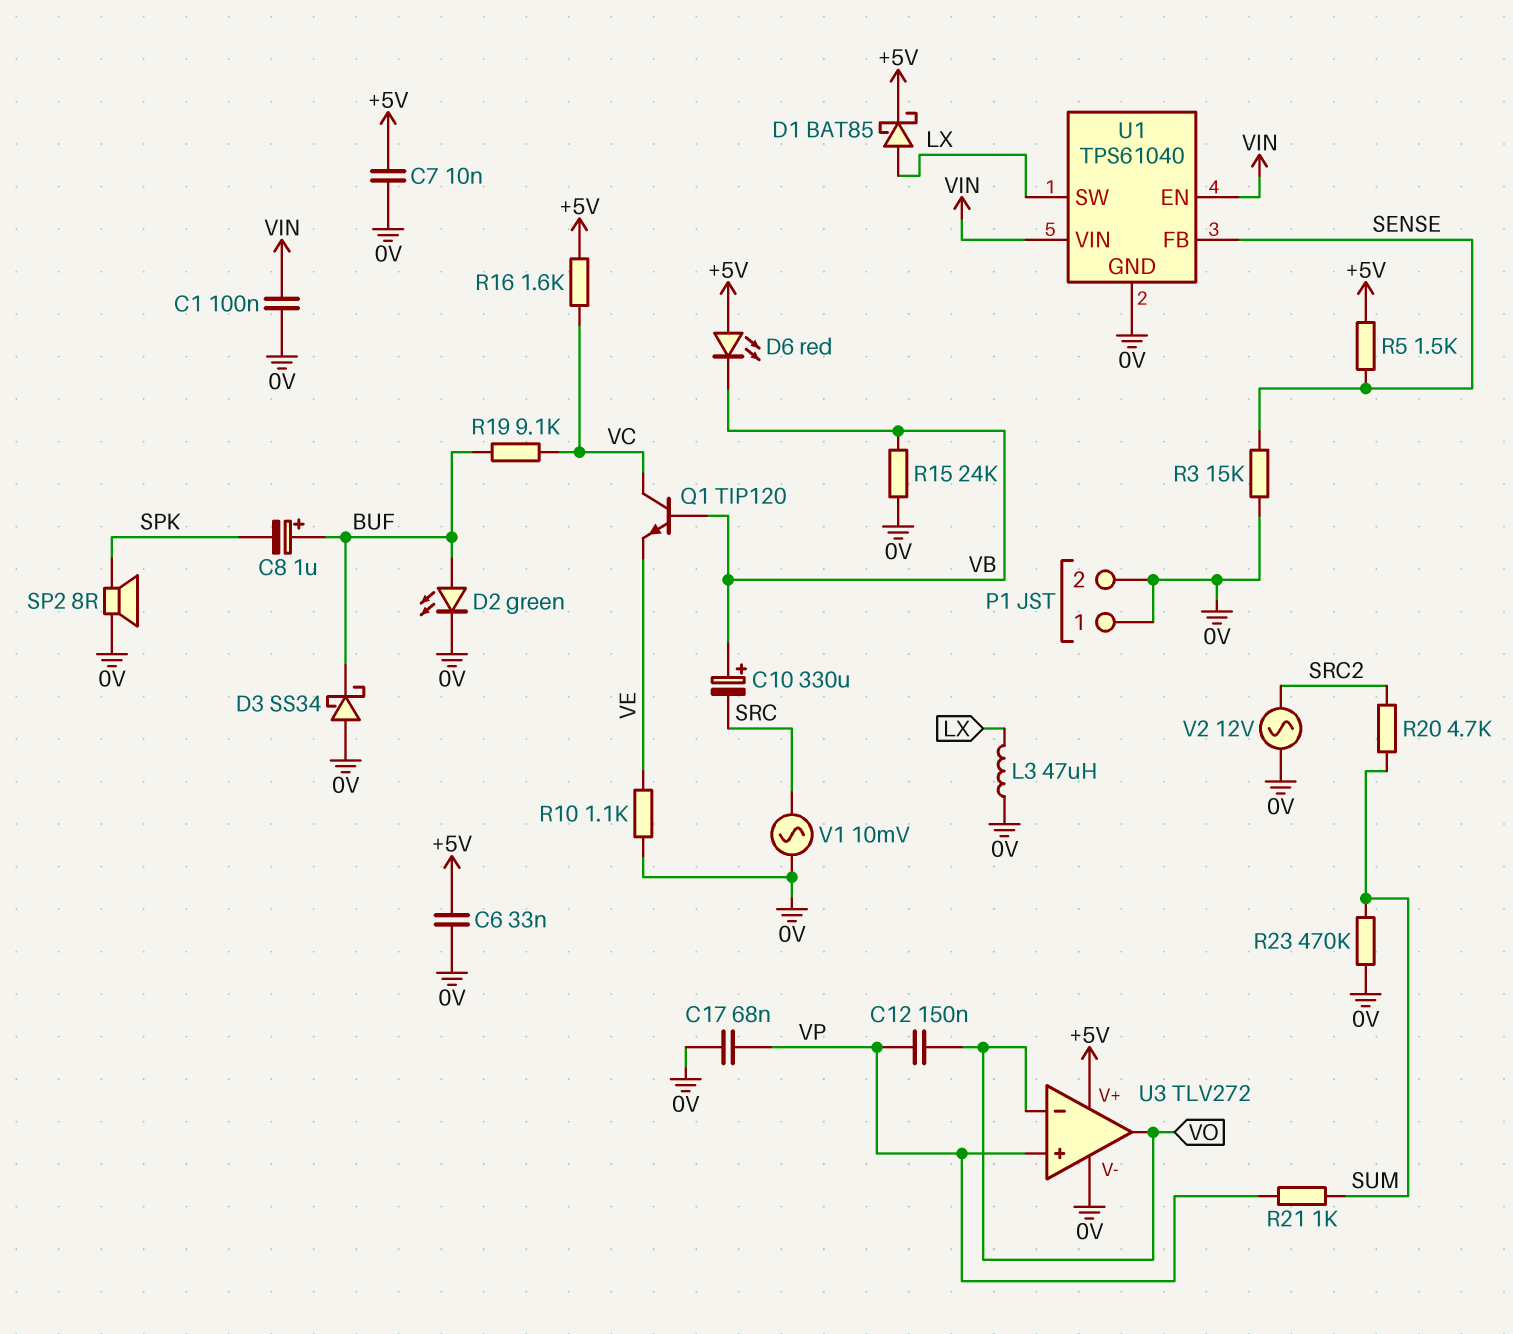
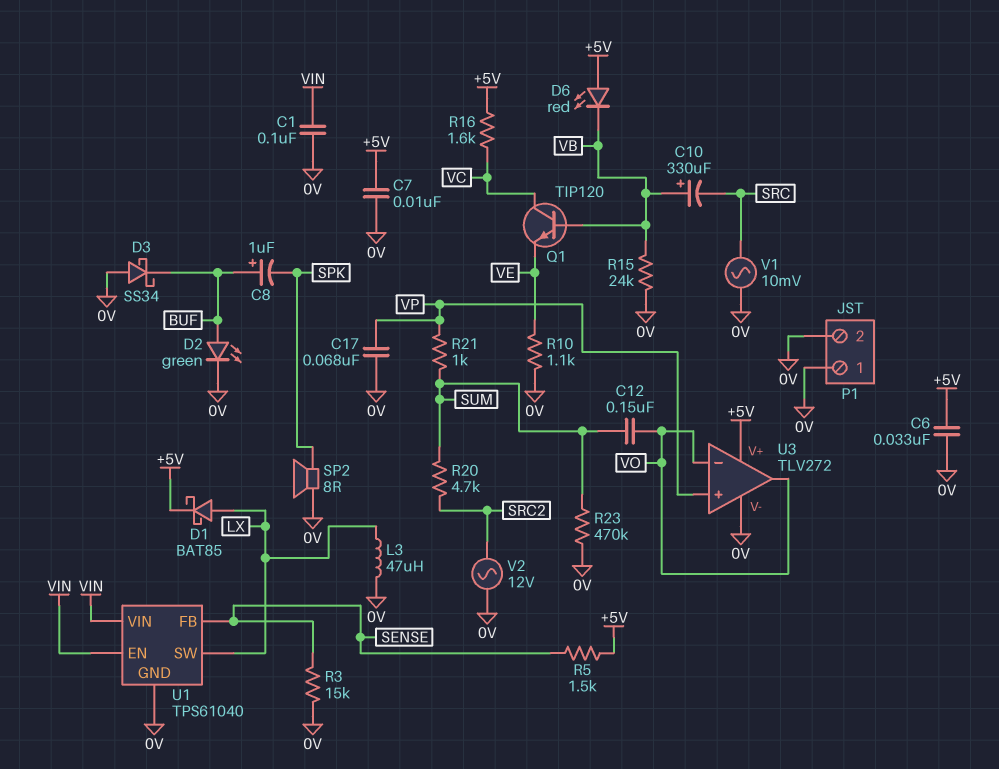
C12: 150nF (VO, VP) -> 150nF (SUM, VO)
R19: 9.1k (BUF, VC) -> none

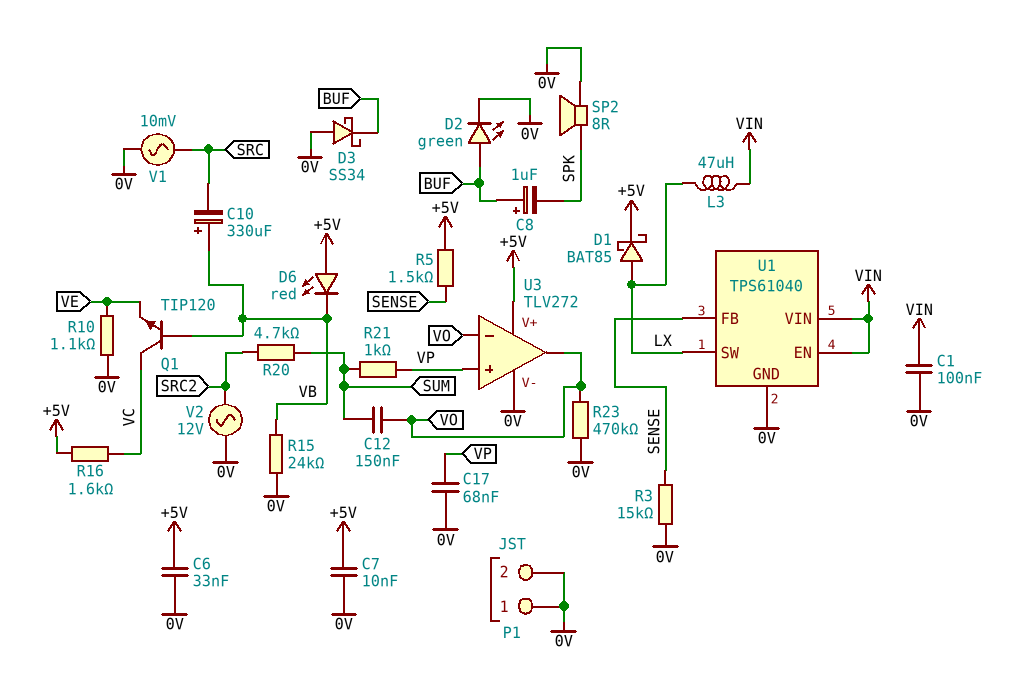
L3: 47uH (0V, LX) -> 47uH (LX, VIN)
R23: 470k (0V, SUM) -> 470k (0V, VO)

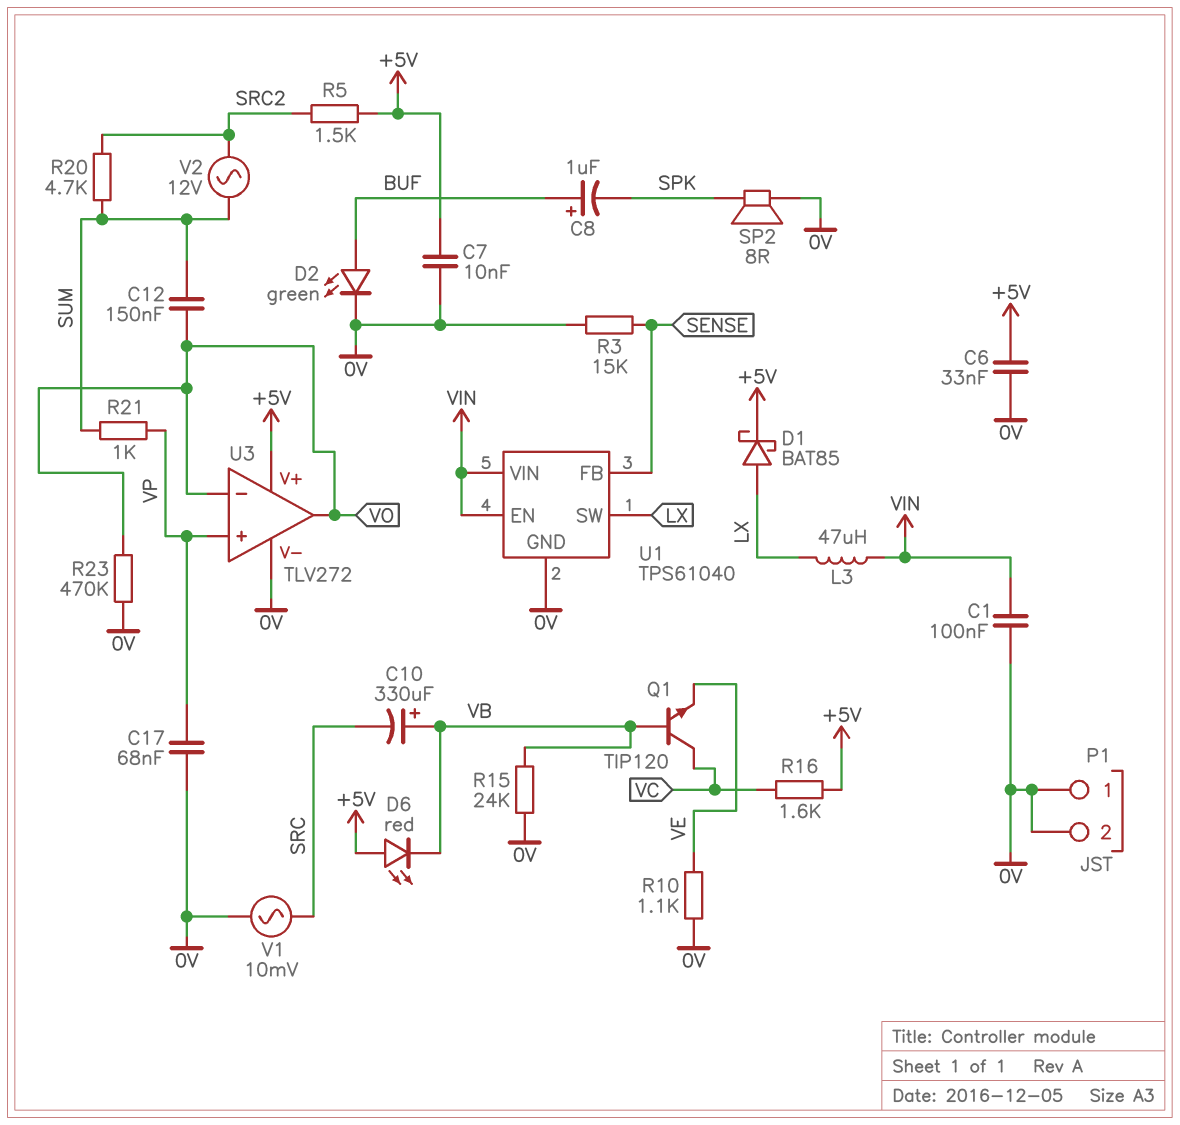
D3: schottky SS34 (A 0V, K BUF) -> none
R5: 1.5k (+5V, SENSE) -> 1.5k (+5V, SRC2)
V2: AC 12V (0V, SRC2) -> AC 12V (SRC2, SUM)

